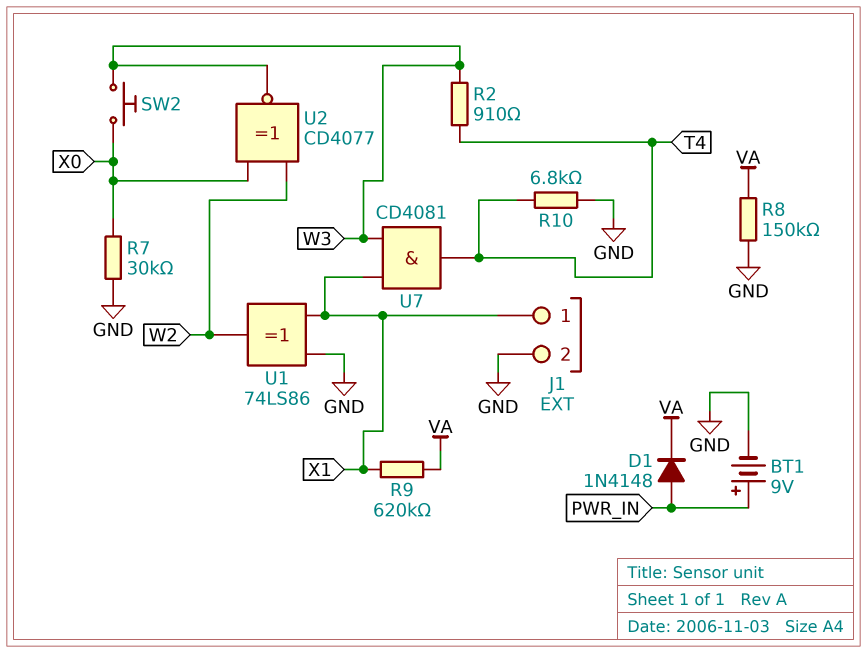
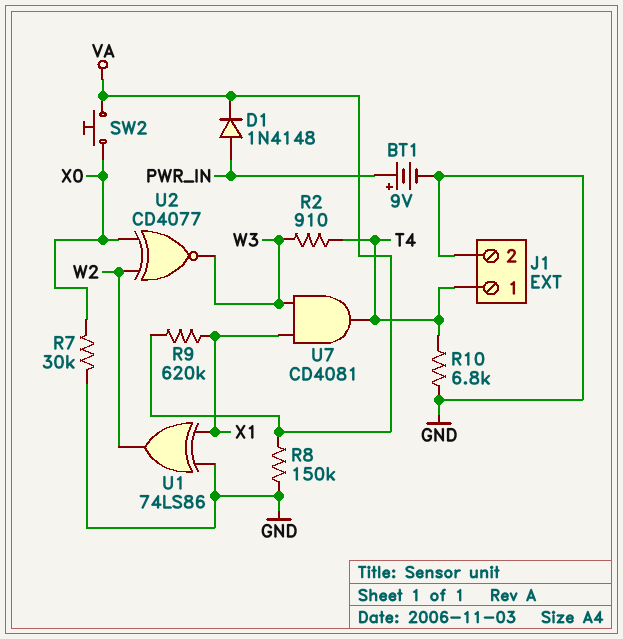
J1 pin 1: X1 -> T4
SW2: button (W3, X0) -> button (VA, X0)

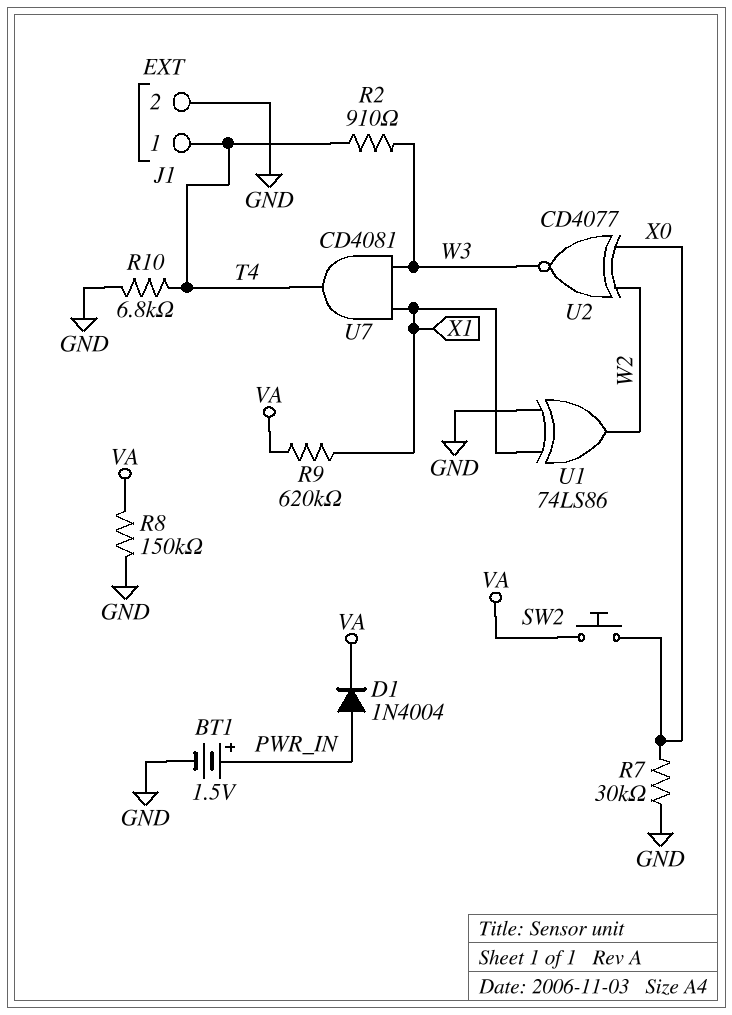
BT1: 9V (plus PWR_IN, minus GND) -> 1.5V (plus PWR_IN, minus GND)
D1: diode 1N4148 (A PWR_IN, K VA) -> diode 1N4004 (A PWR_IN, K VA)

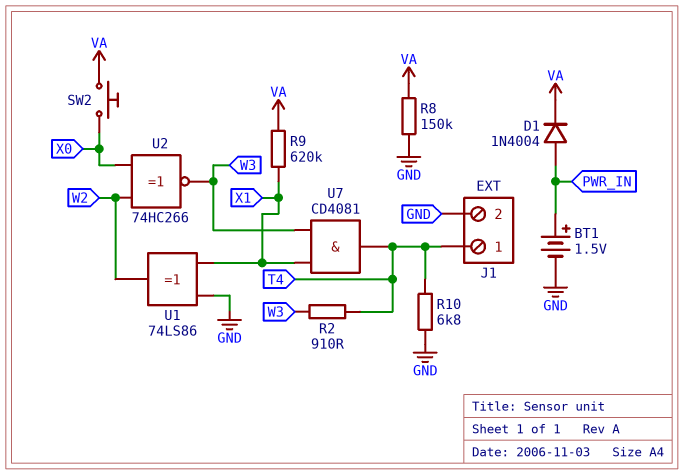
R7: 30k (GND, X0) -> none
U2: XNOR CD4077 (in W2, in X0, out W3) -> XNOR 74HC266 (in W2, in X0, out W3)

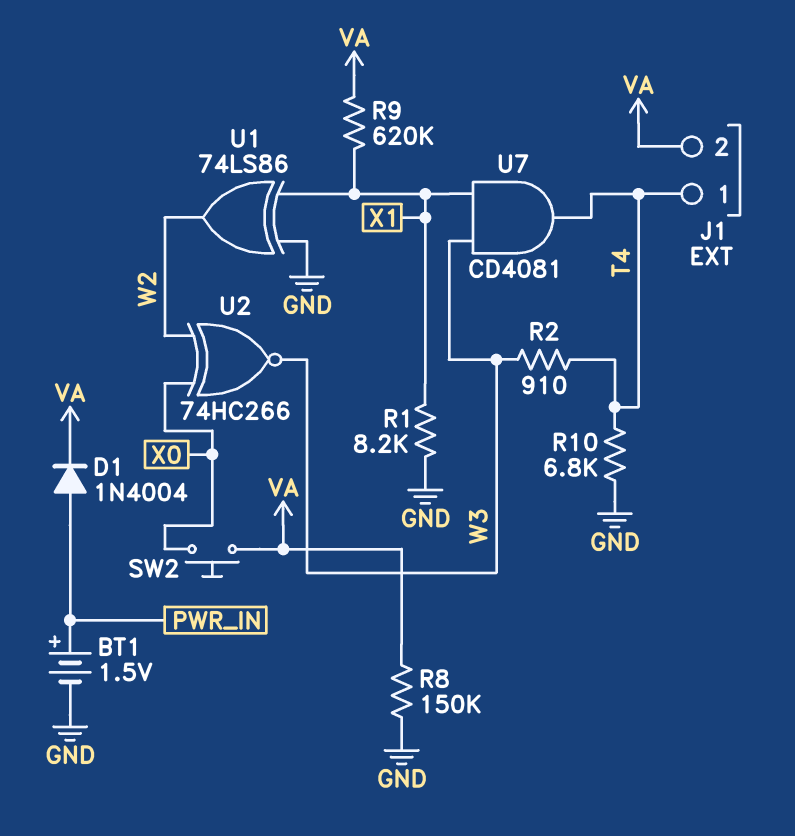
J1 pin 2: GND -> VA
R1: none -> 8.2k (GND, X1)

